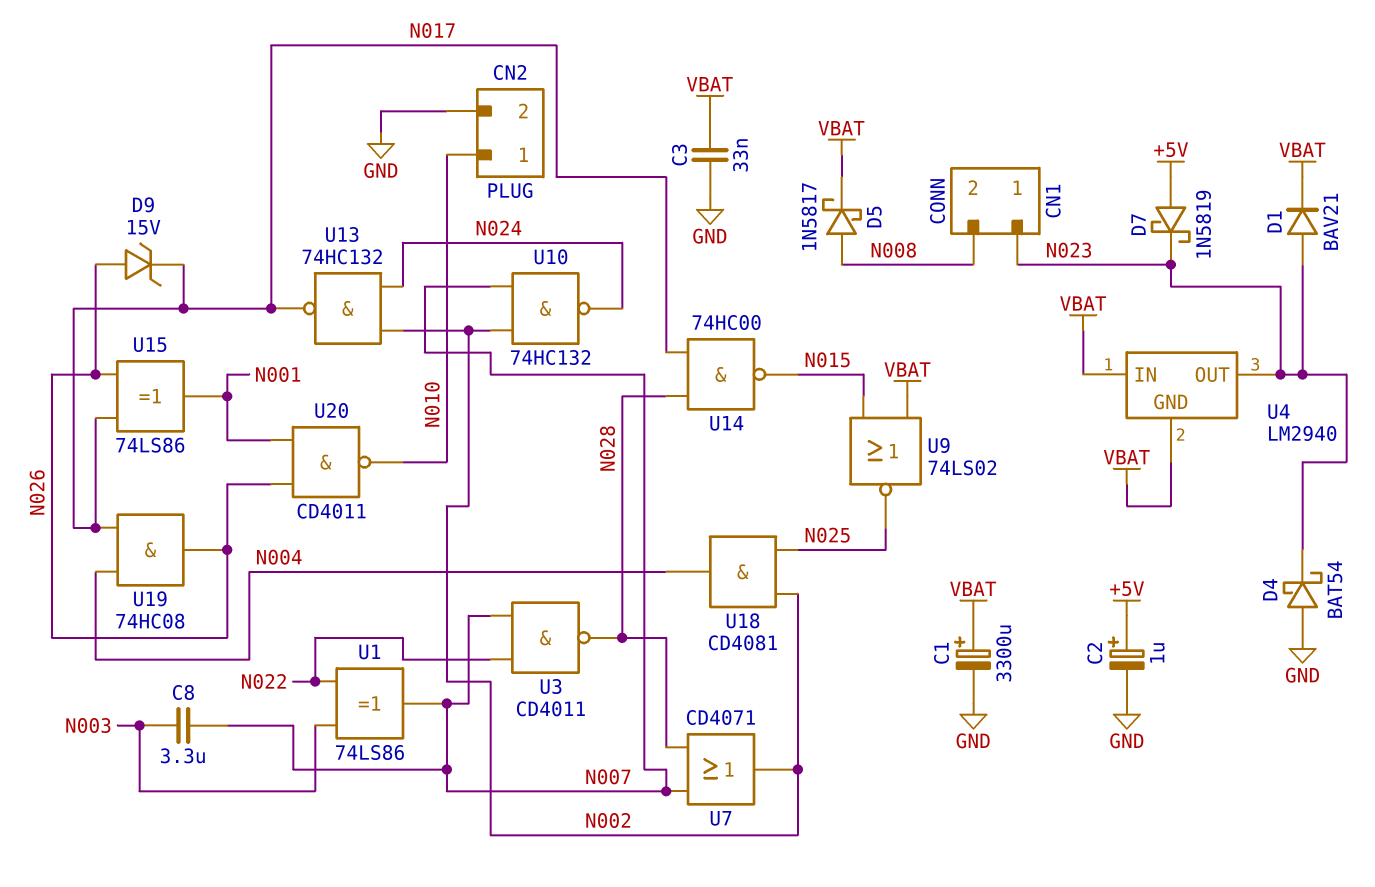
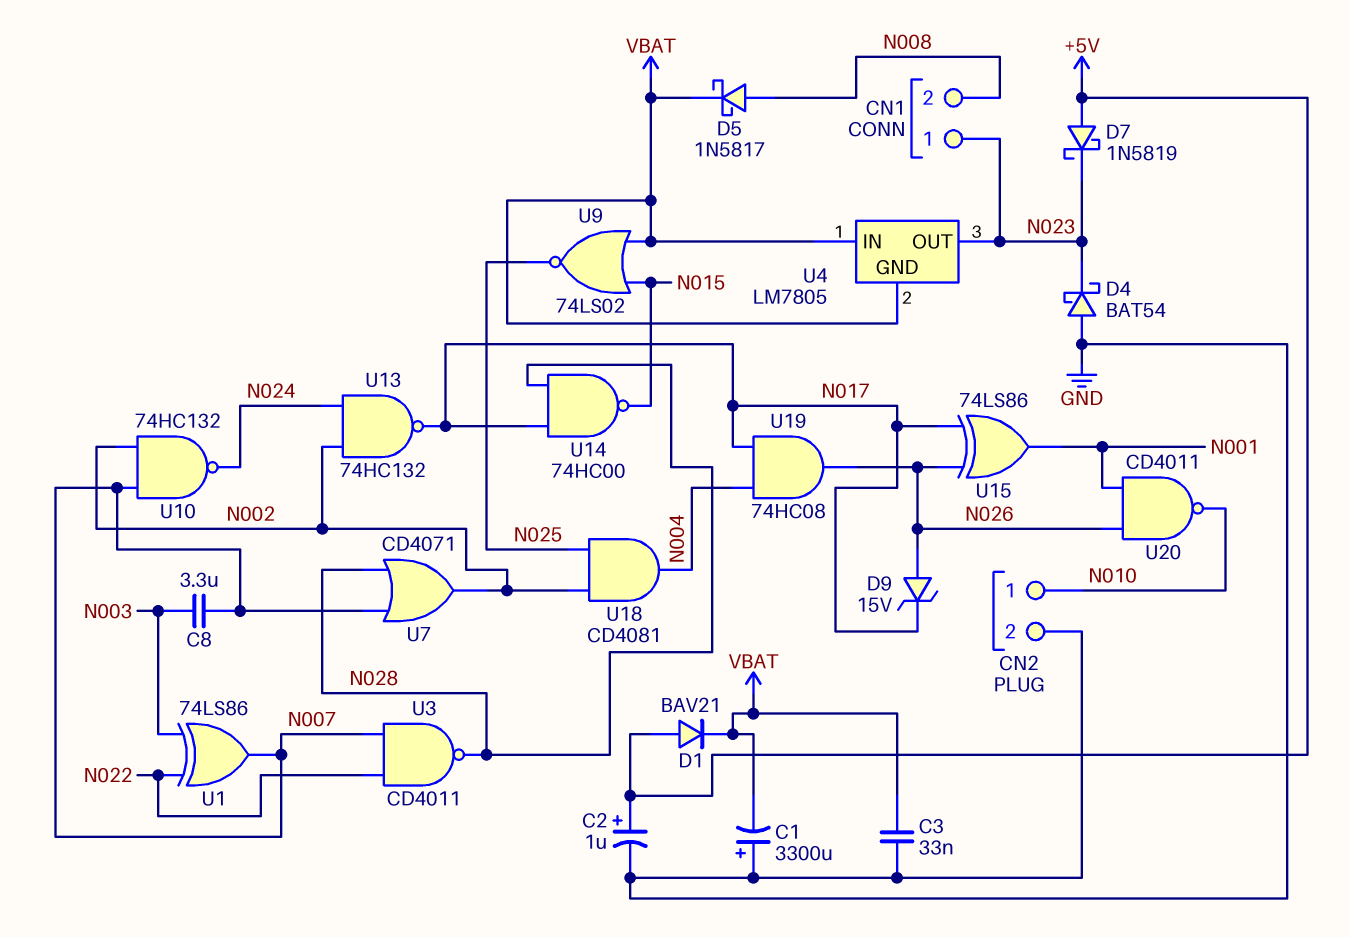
C1: 3300uF (plus VBAT, minus GND) -> 3300uF (plus GND, minus VBAT)
D1: diode BAV21 (A N023, K VBAT) -> diode BAV21 (A +5V, K VBAT)
U4: LM2940 -> LM7805

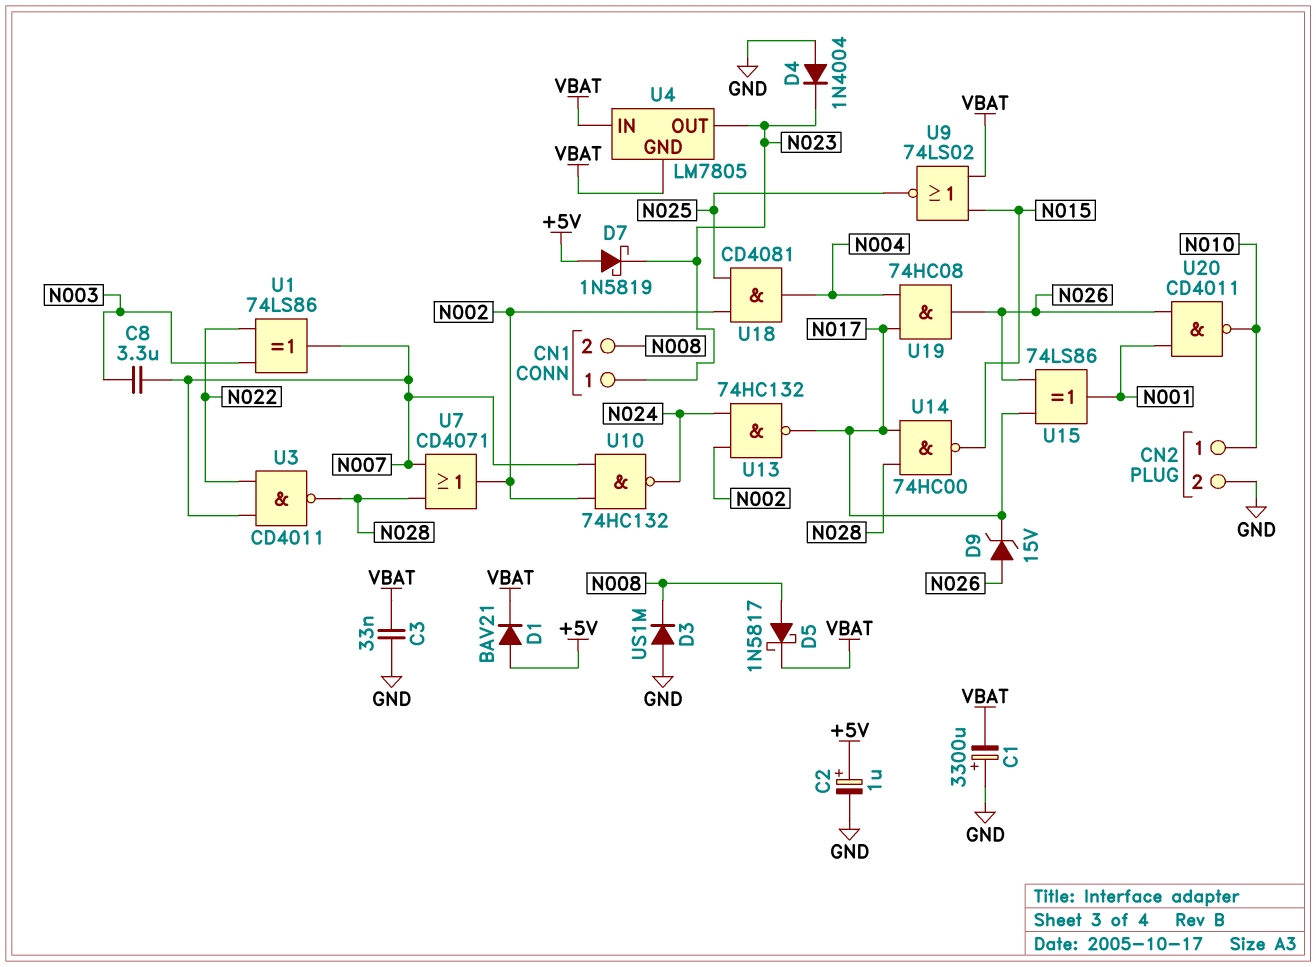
D3: none -> diode US1M (A GND, K N008)
D4: schottky BAT54 (A GND, K N023) -> diode 1N4004 (A GND, K N023)

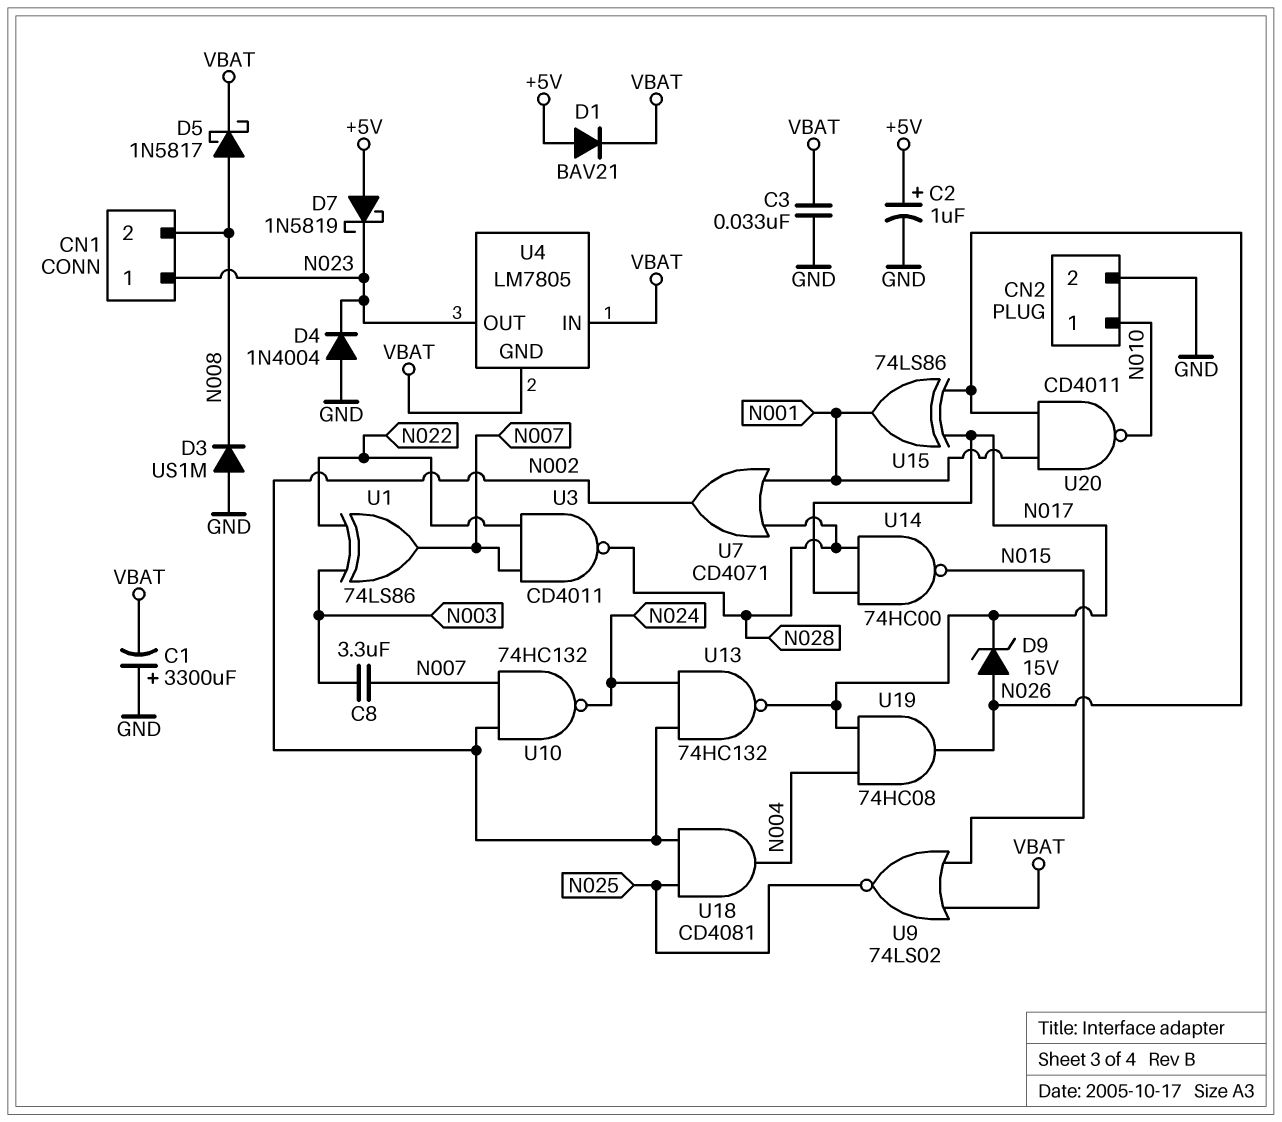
U7: OR CD4071 (in N007, in N028, out N002) -> OR CD4071 (in N001, in N028, out N002)

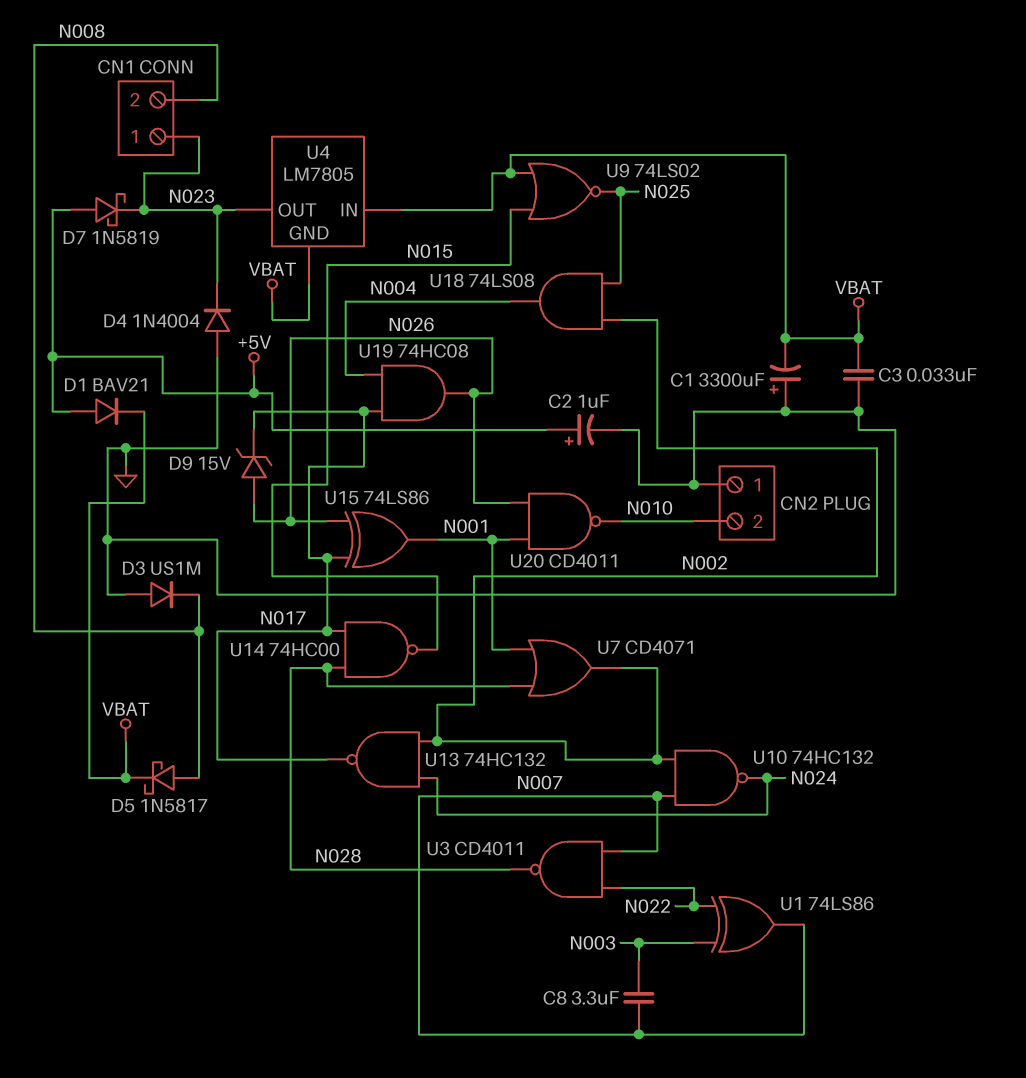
CN2 pin 1: N010 -> GND
CN2 pin 2: GND -> N010
U18: AND CD4081 (in N002, in N025, out N004) -> AND 74LS08 (in N002, in N025, out N004)

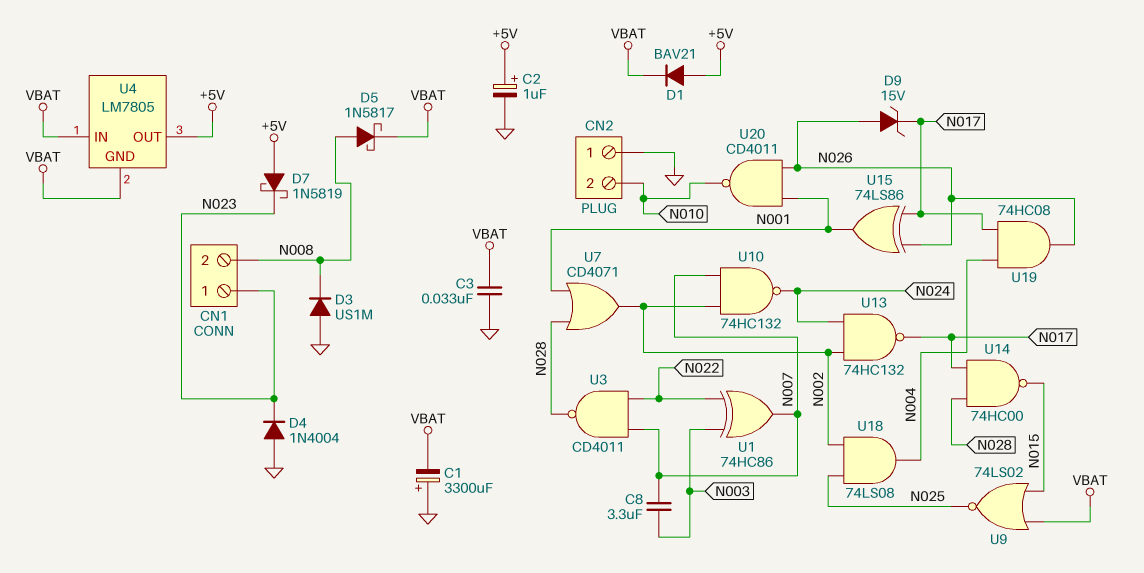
U1: XOR 74LS86 (in N003, in N022, out N007) -> XOR 74HC86 (in N003, in N022, out N007)
U4 pin OUT: N023 -> +5V

